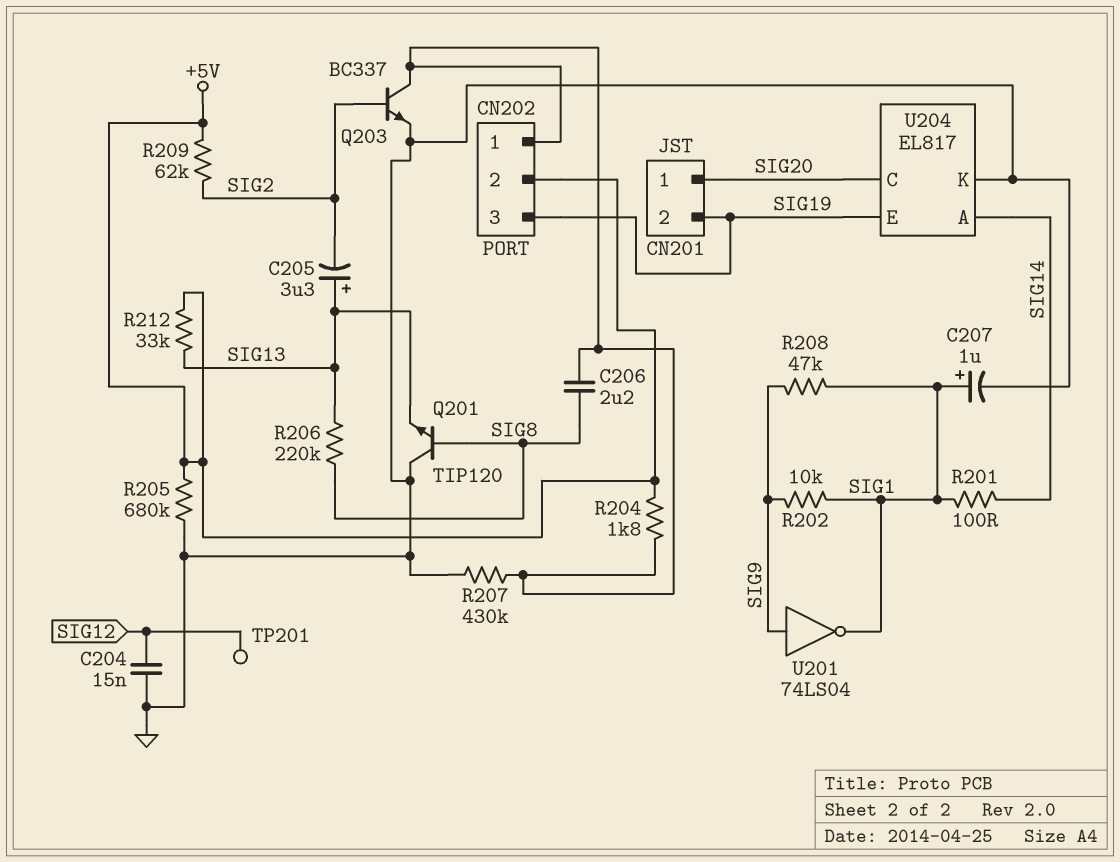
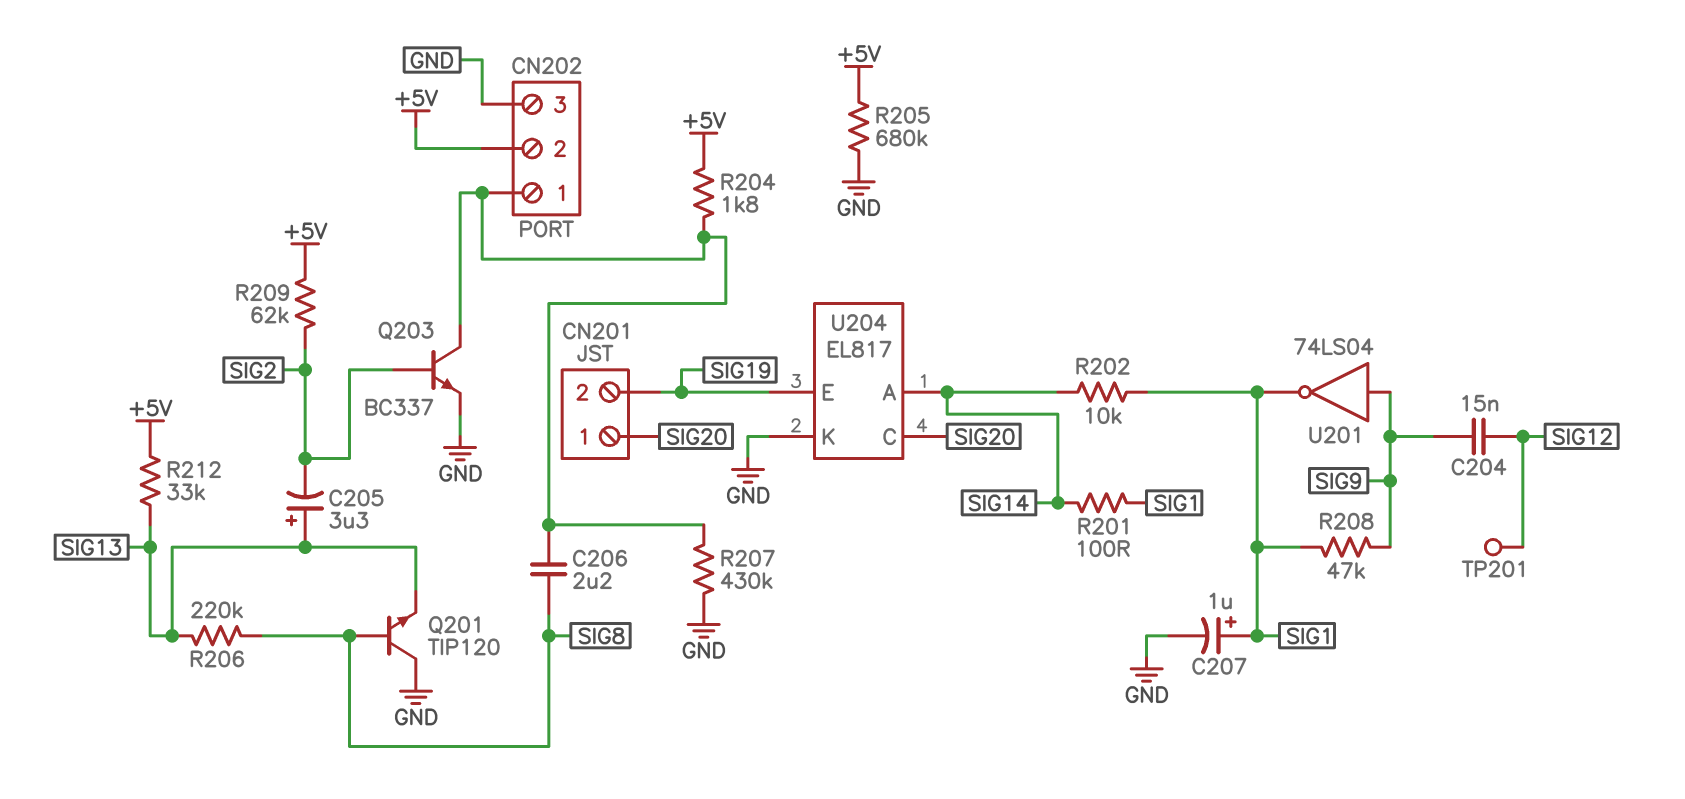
C204: 15nF (GND, SIG12) -> 15nF (SIG9, SIG12)
CN202 pin 3: SIG19 -> GND
R202: 10k (SIG1, SIG9) -> 10k (SIG1, SIG14)

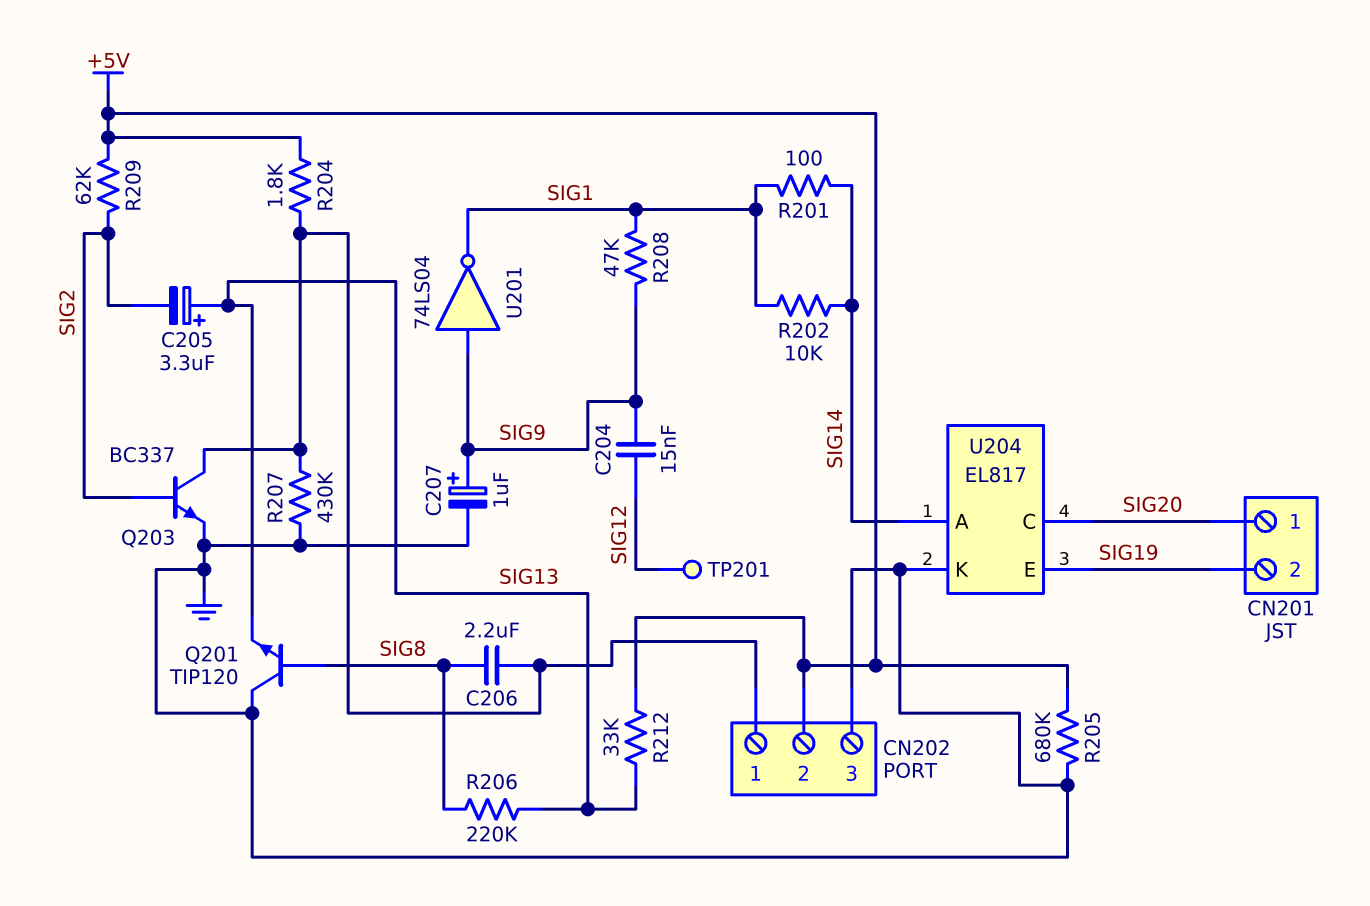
C207: 1uF (plus SIG1, minus GND) -> 1uF (plus SIG9, minus GND)

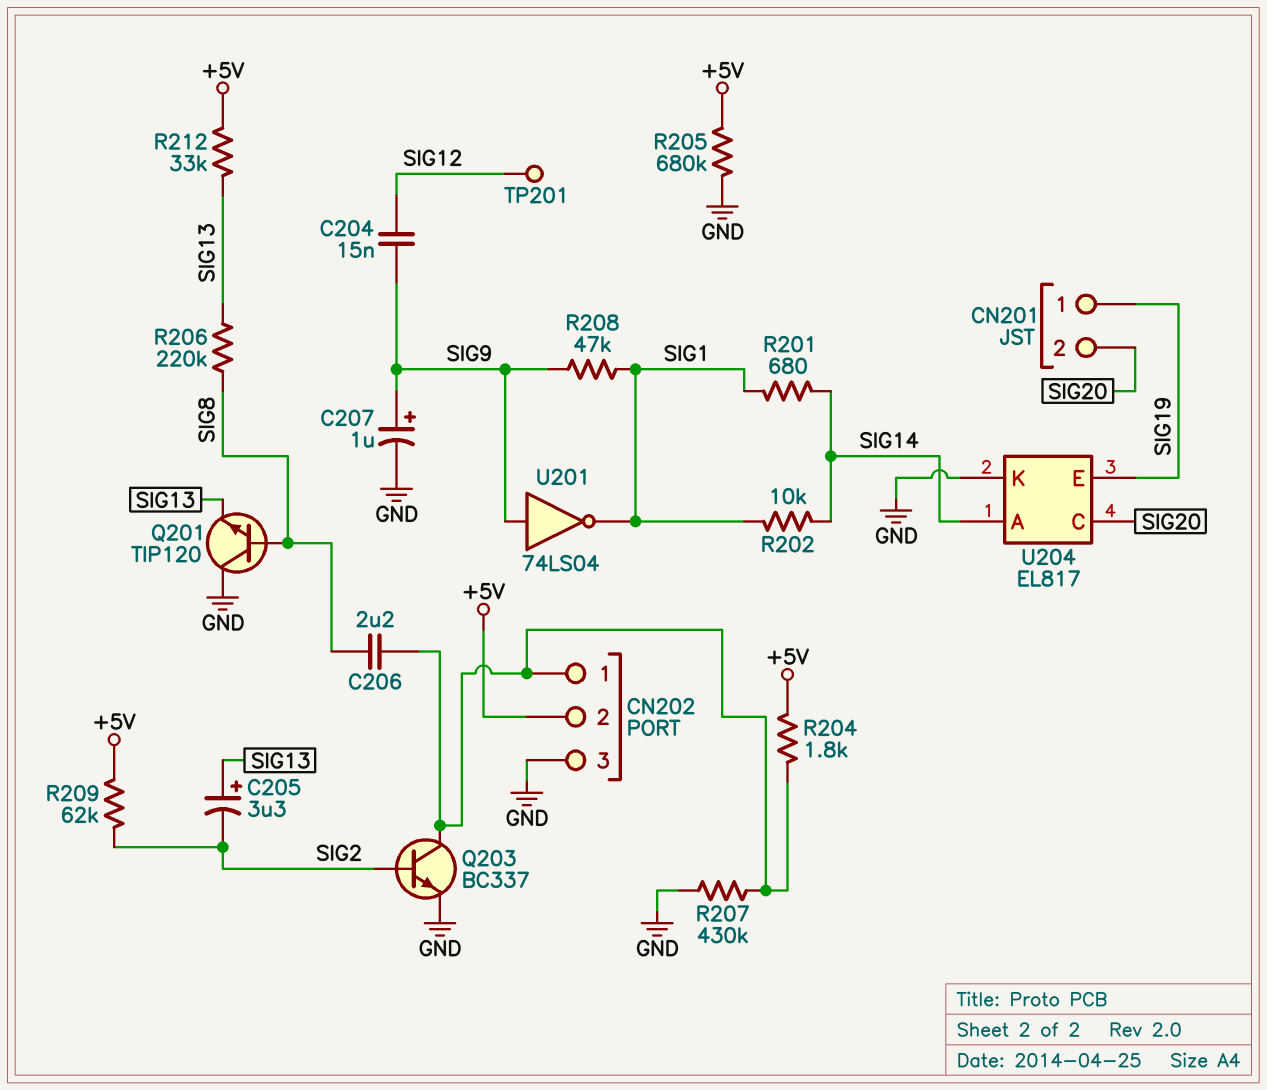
CN201 pin 1: SIG20 -> SIG19
CN201 pin 2: SIG19 -> SIG20
R201: 100 (SIG1, SIG14) -> 680 (SIG1, SIG14)

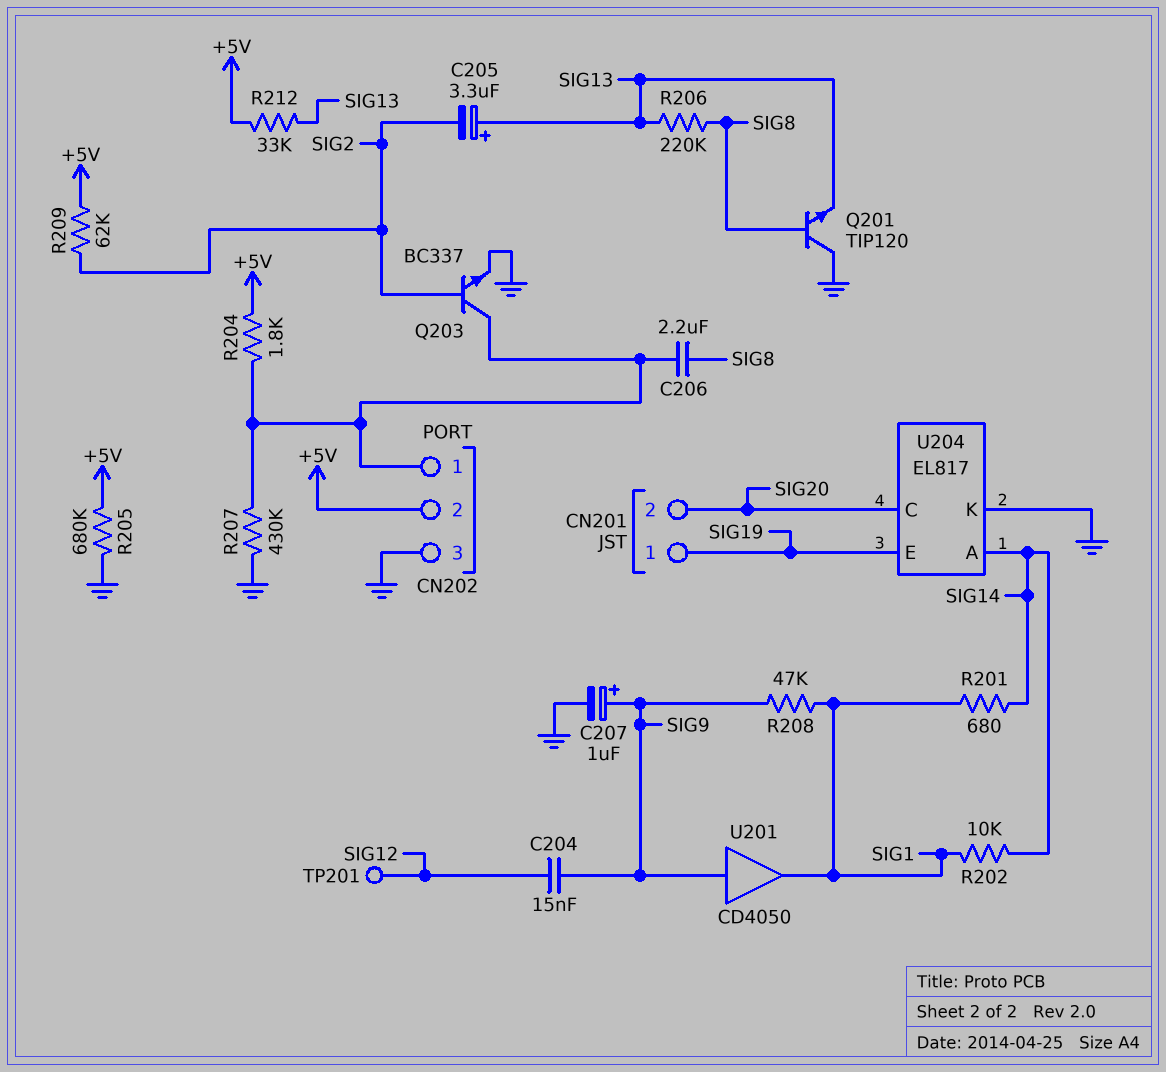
U201: NOT 74LS04 (in SIG9, out SIG1) -> buffer CD4050 (in SIG9, out SIG1)

